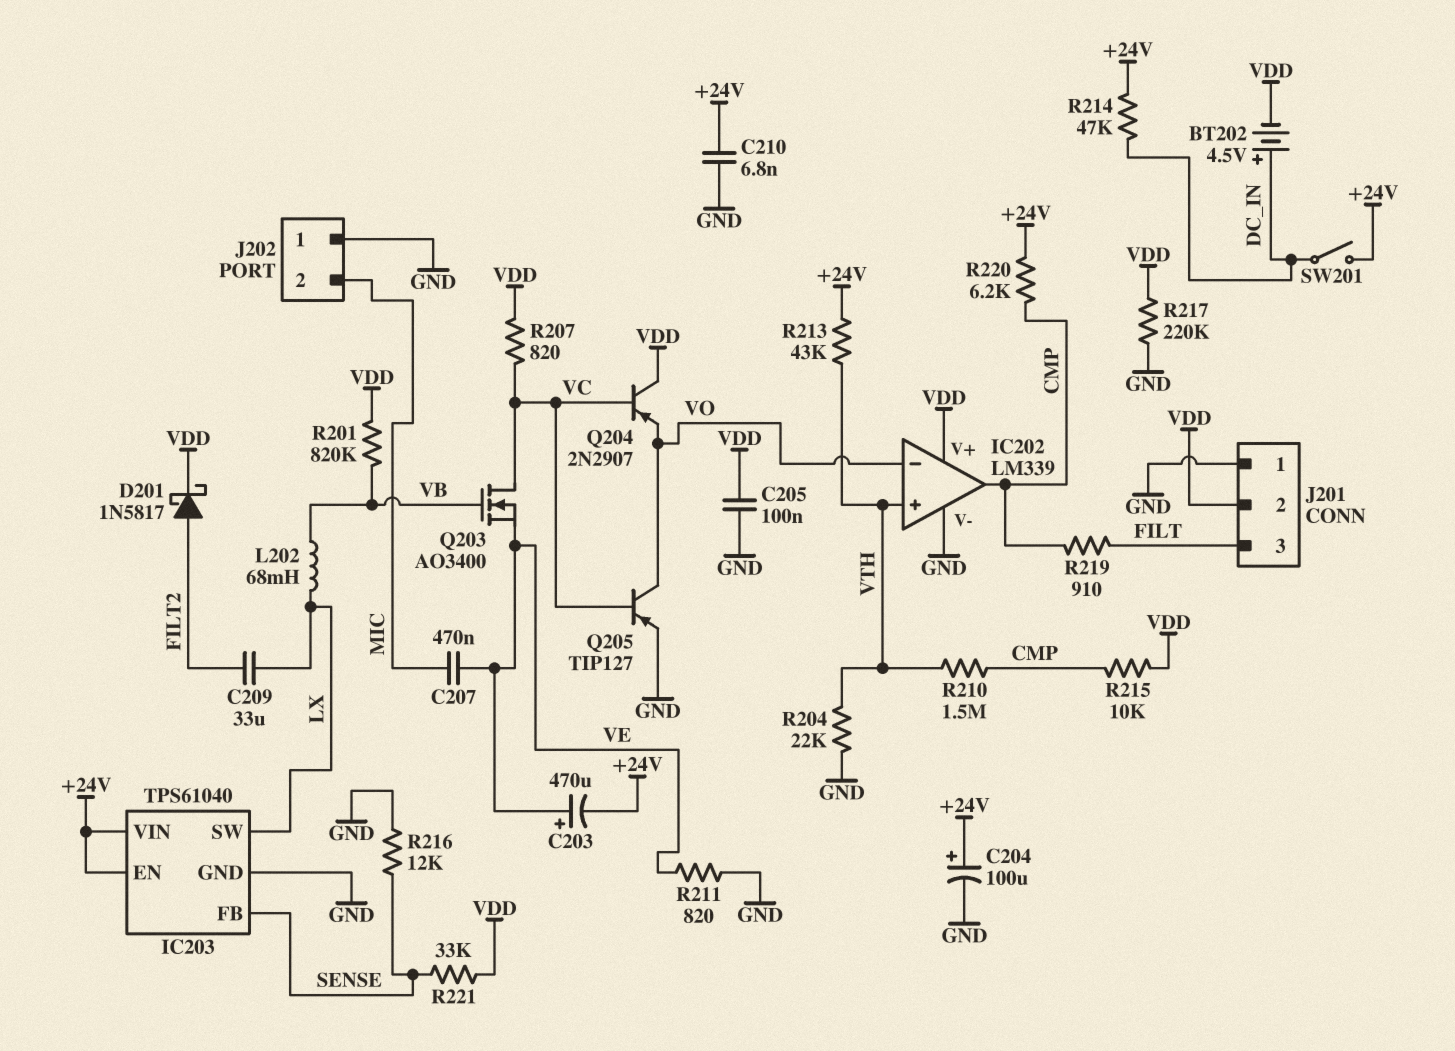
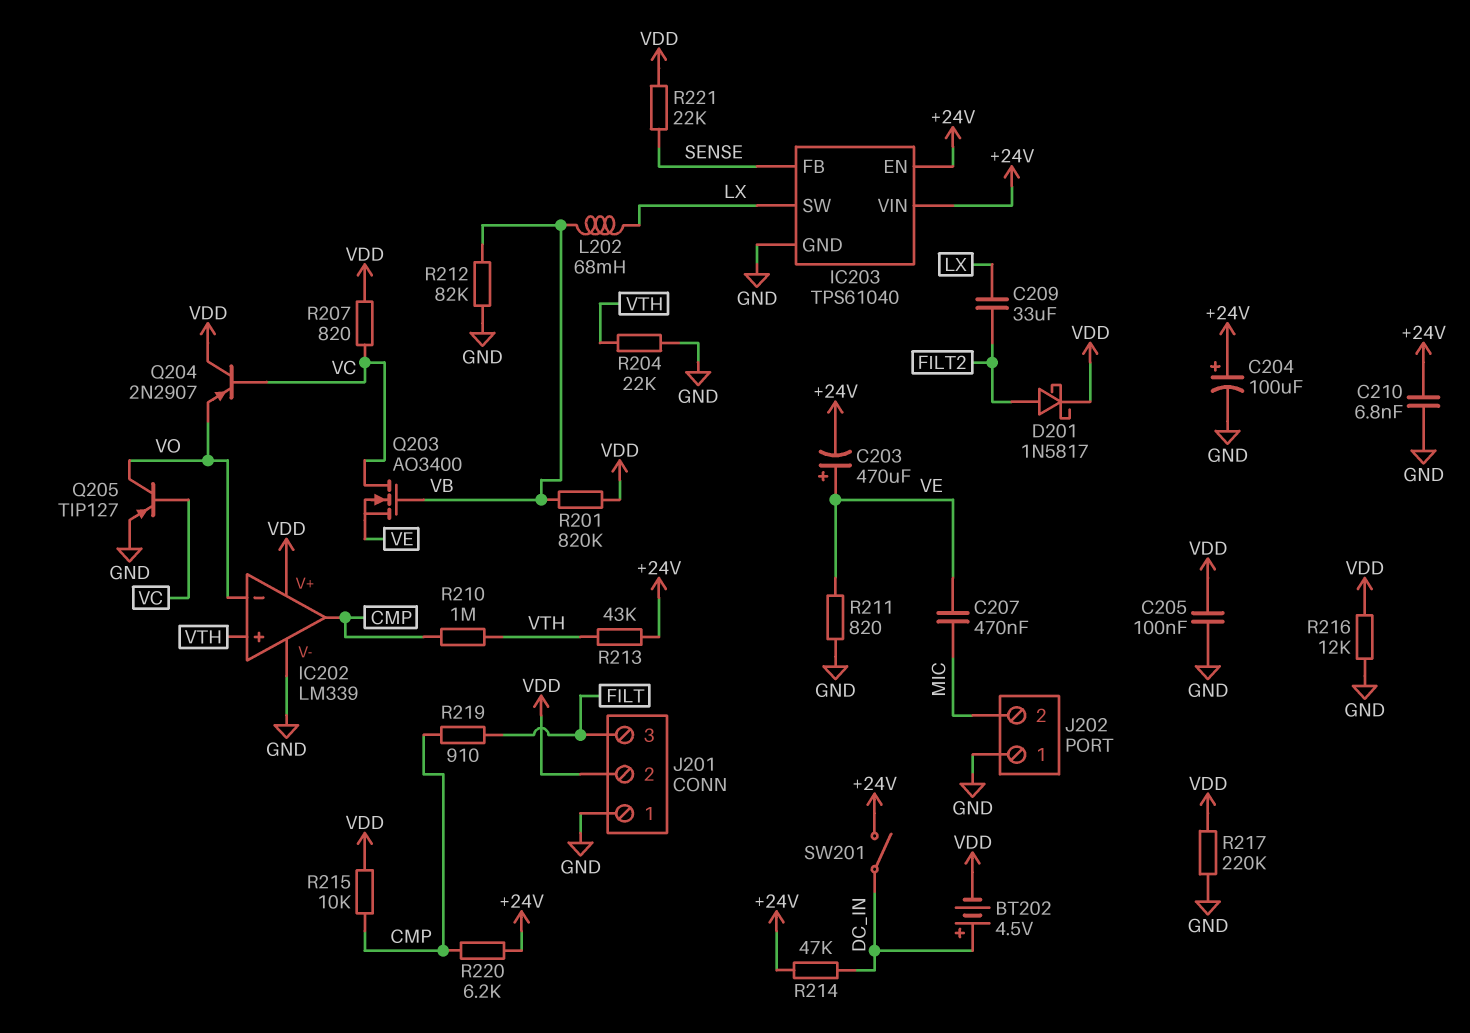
R210: 1.5M (CMP, VTH) -> 1M (CMP, VTH)
R212: none -> 82k (GND, VB)
R216: 12k (GND, SENSE) -> 12k (GND, VDD)
R221: 33k (SENSE, VDD) -> 22k (SENSE, VDD)

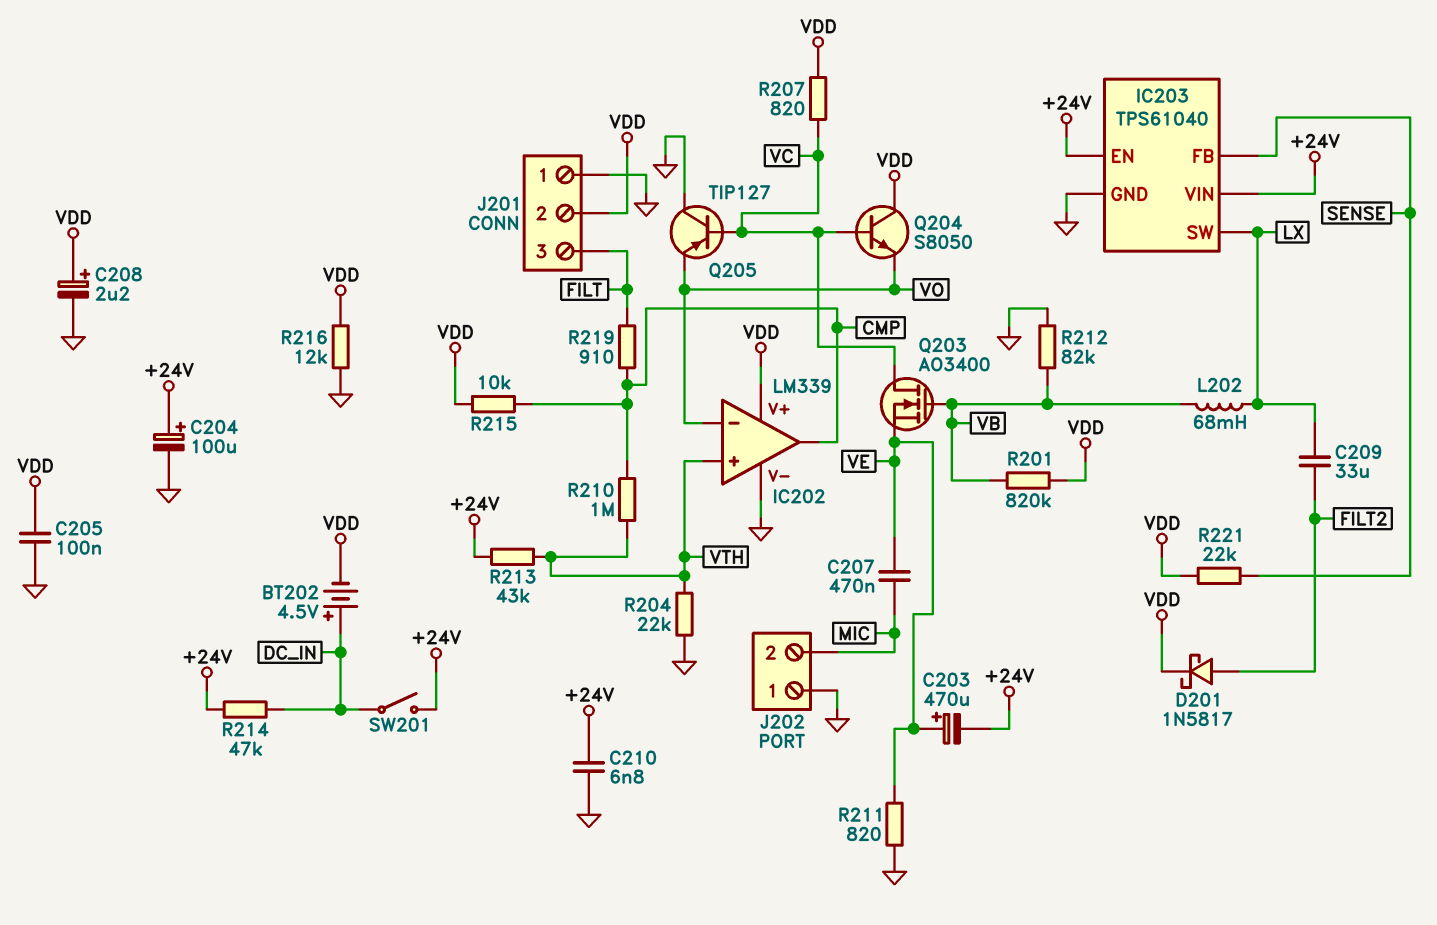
C208: none -> 2.2uF (plus VDD, minus GND)
Q204: PNP 2N2907 (B VC, C VDD, E VO) -> NPN S8050 (B VC, C VDD, E VO)
Q205: PNP TIP127 (B VC, C VO, E GND) -> PNP TIP127 (B VC, C GND, E VO)
R217: 220k (GND, VDD) -> none
R220: 6.2k (+24V, CMP) -> none

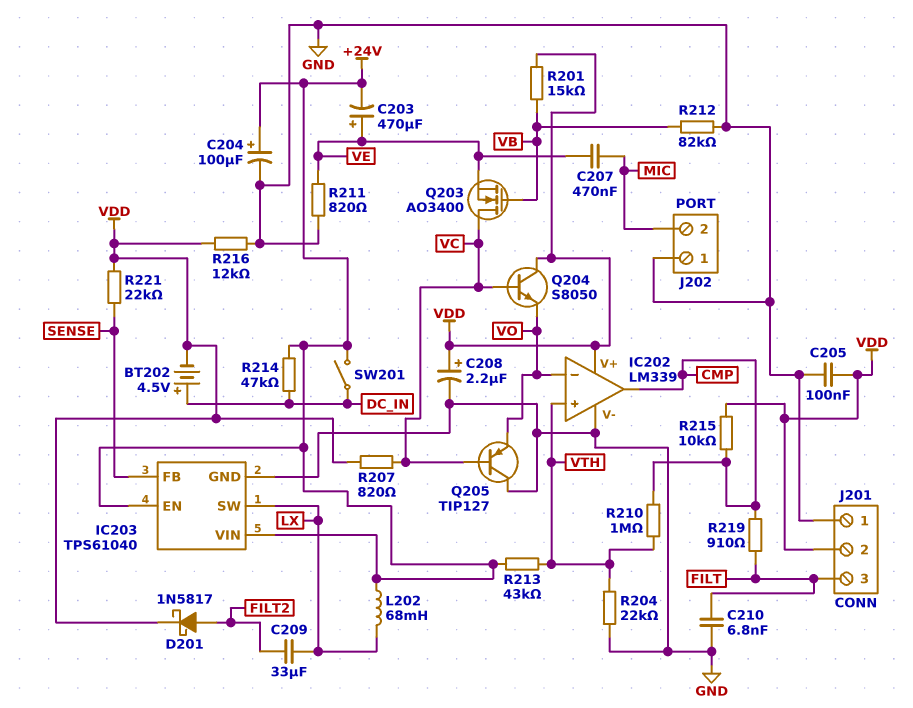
C210: 6.8nF (+24V, GND) -> 6.8nF (FILT, GND)
L202: 68mH (LX, VB) -> 68mH (+24V, LX)
R201: 820k (VB, VDD) -> 15k (VB, VDD)

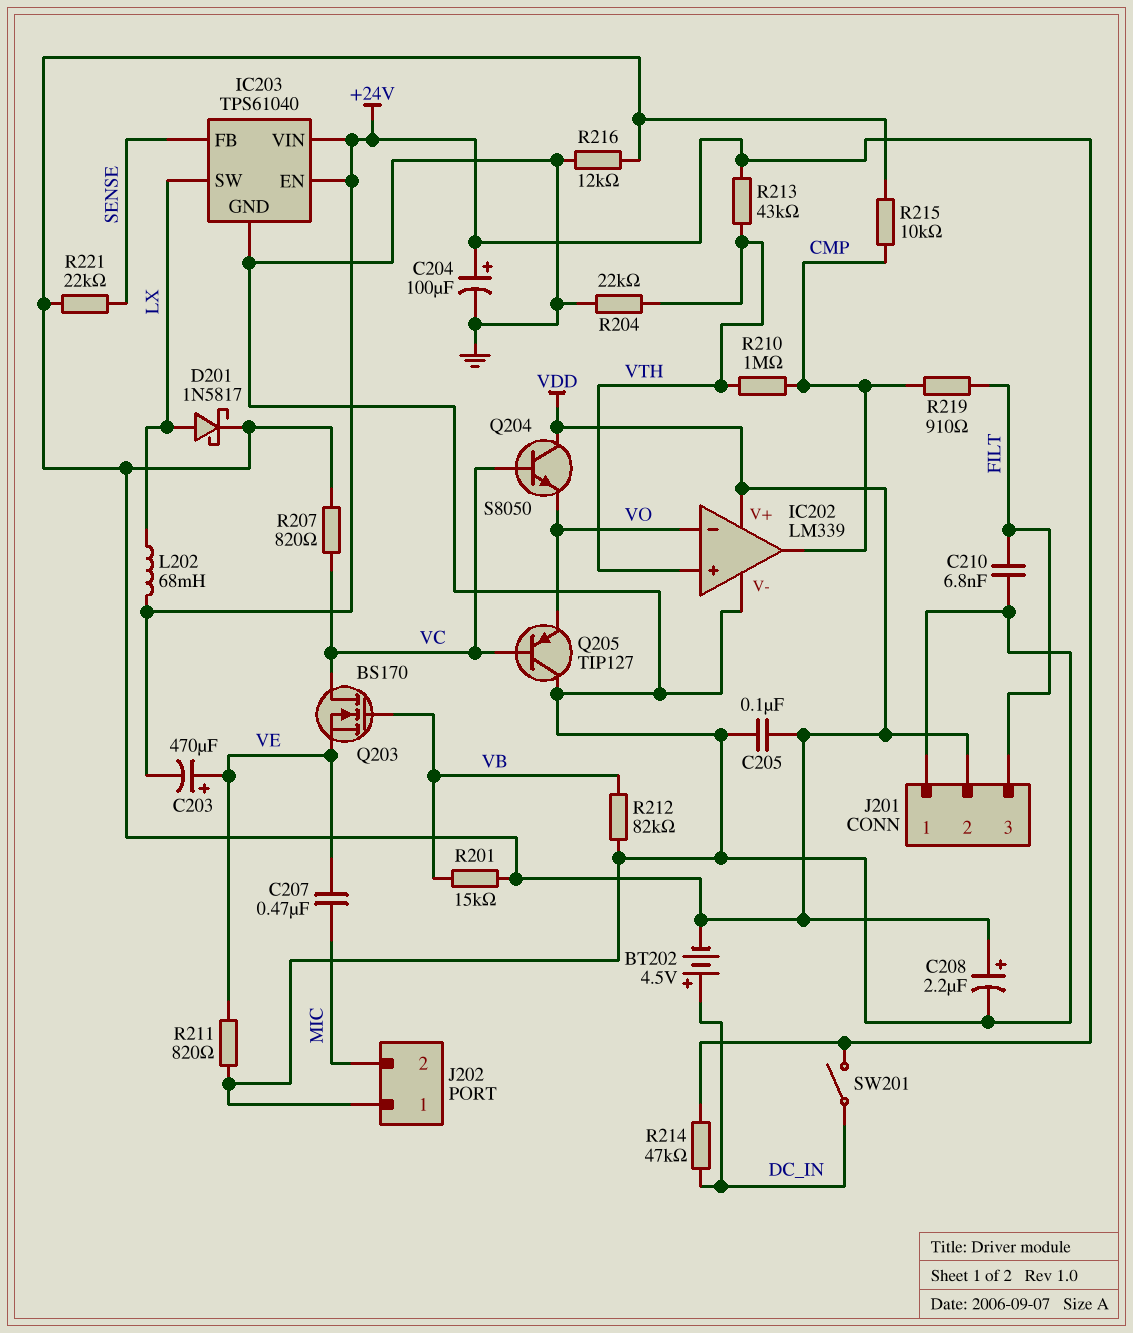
C209: 33uF (FILT2, LX) -> none
D201: schottky 1N5817 (A FILT2, K VDD) -> schottky 1N5817 (A LX, K VDD)
Q203: NMOS AO3400 (G VB, D VC, S VE) -> NMOS BS170 (G VB, D VC, S VE)

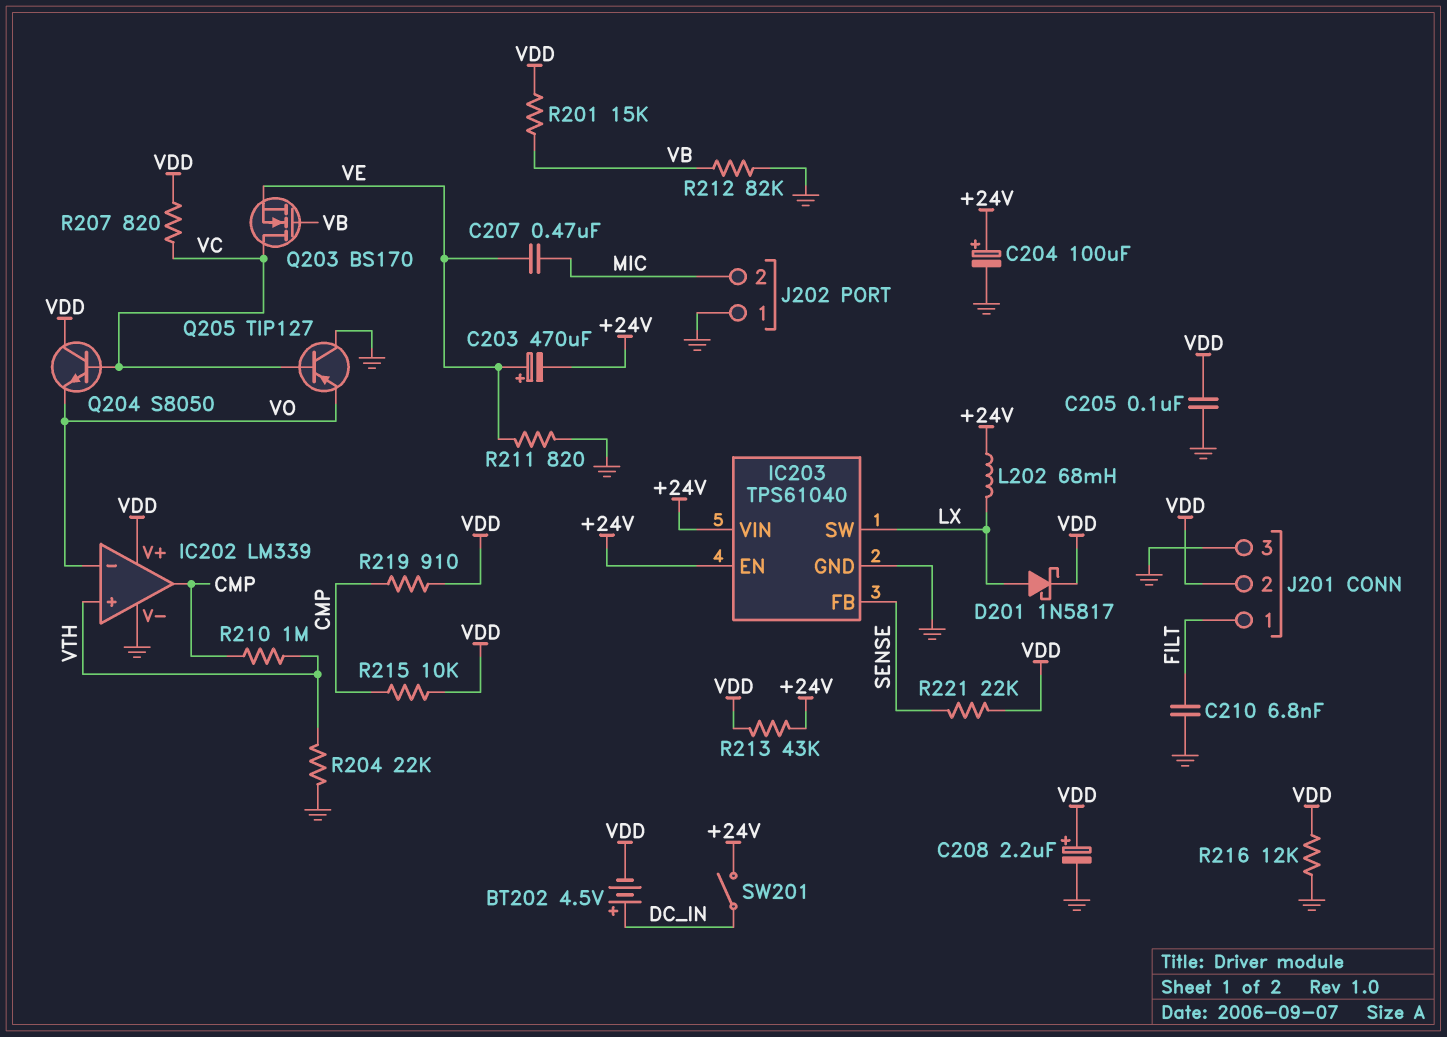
J201 pin 1: GND -> FILT
J201 pin 3: FILT -> GND
R213: 43k (+24V, VTH) -> 43k (+24V, VDD)
R214: 47k (+24V, DC_IN) -> none
R219: 910 (CMP, FILT) -> 910 (CMP, VDD)

